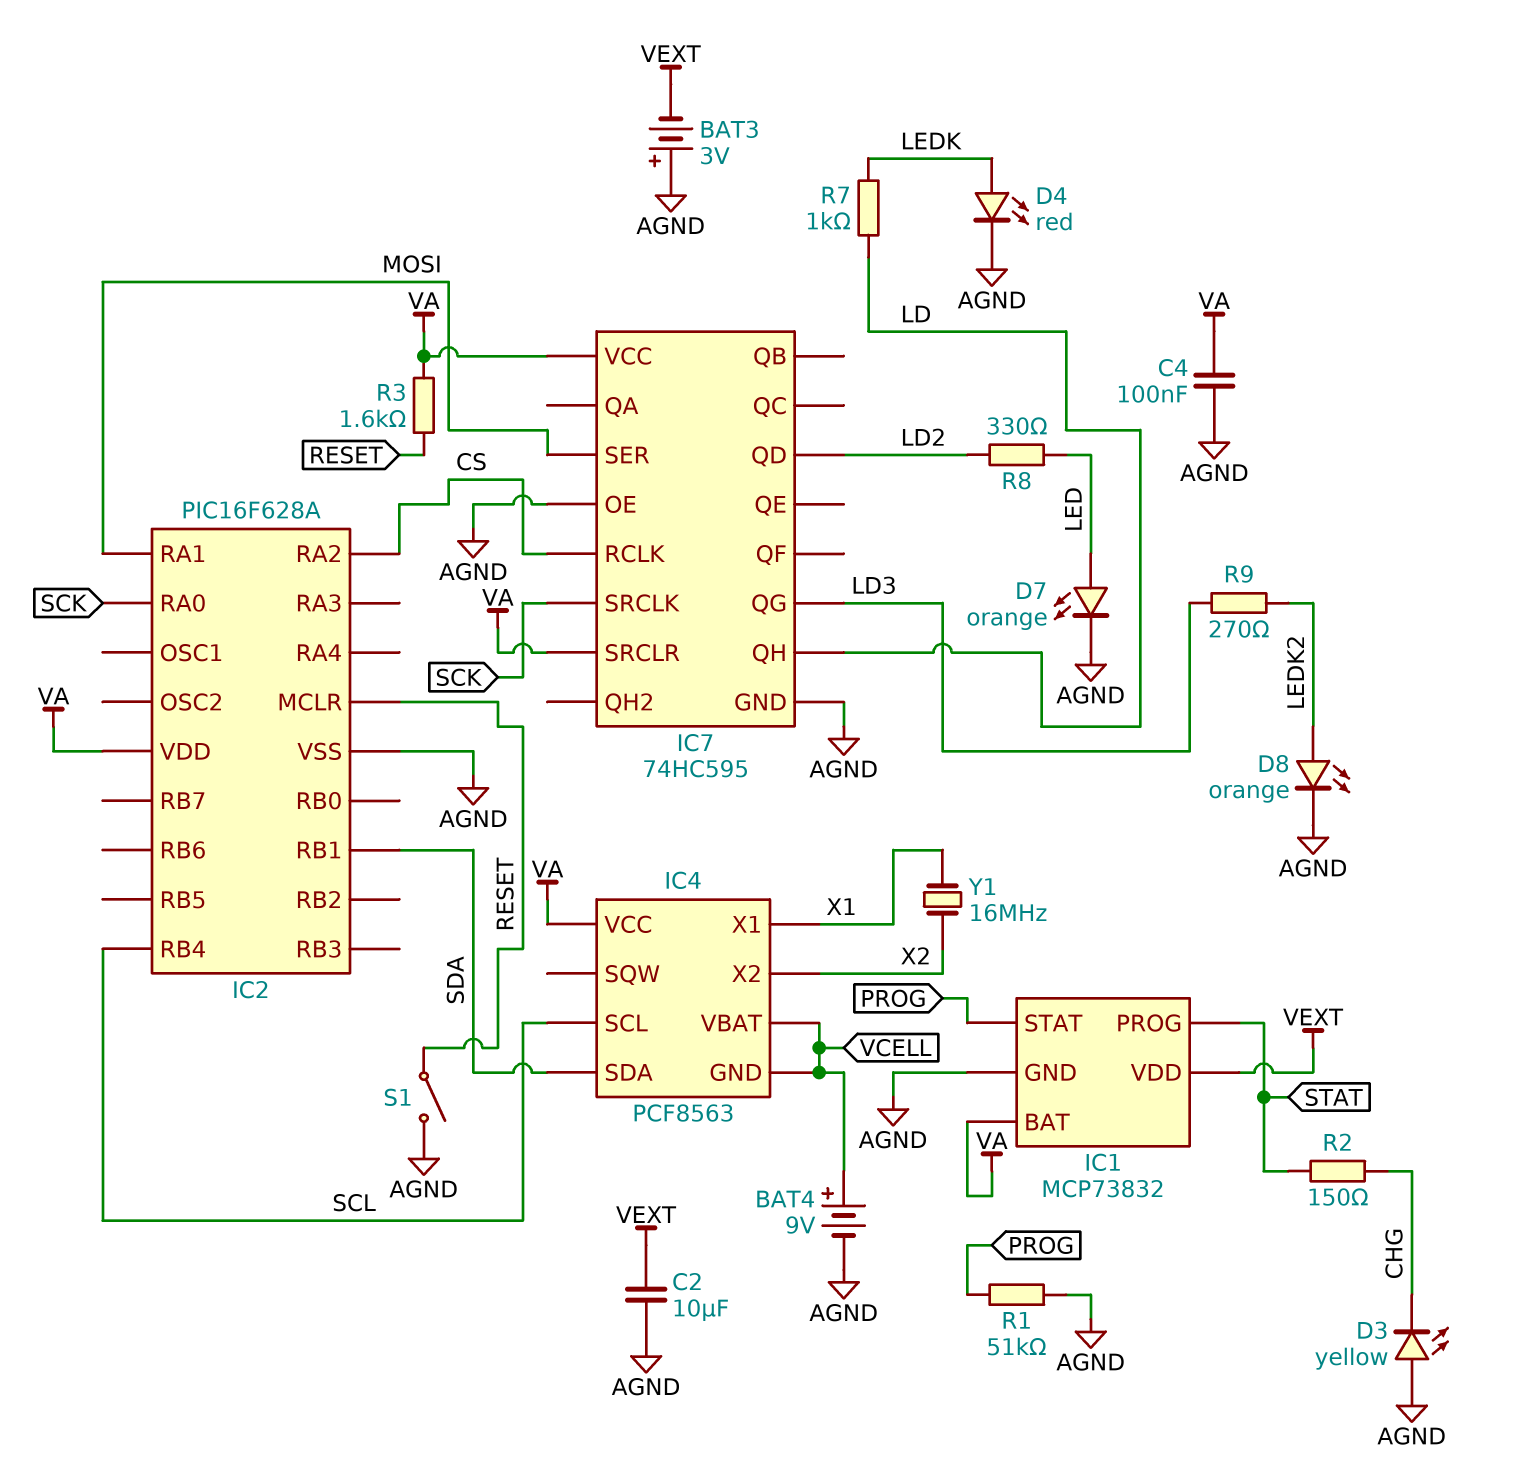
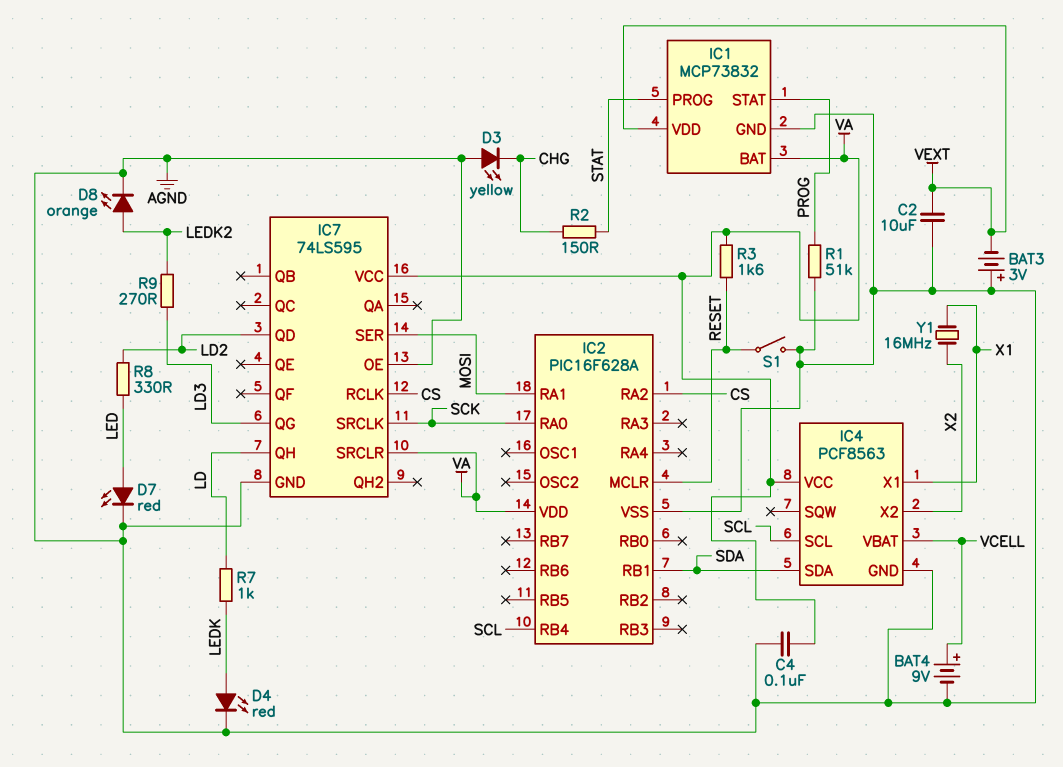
D7: LED orange (A LED, K AGND) -> LED red (A LED, K AGND)
IC4 pin GND: VCELL -> AGND
IC7: 74HC595 -> 74LS595

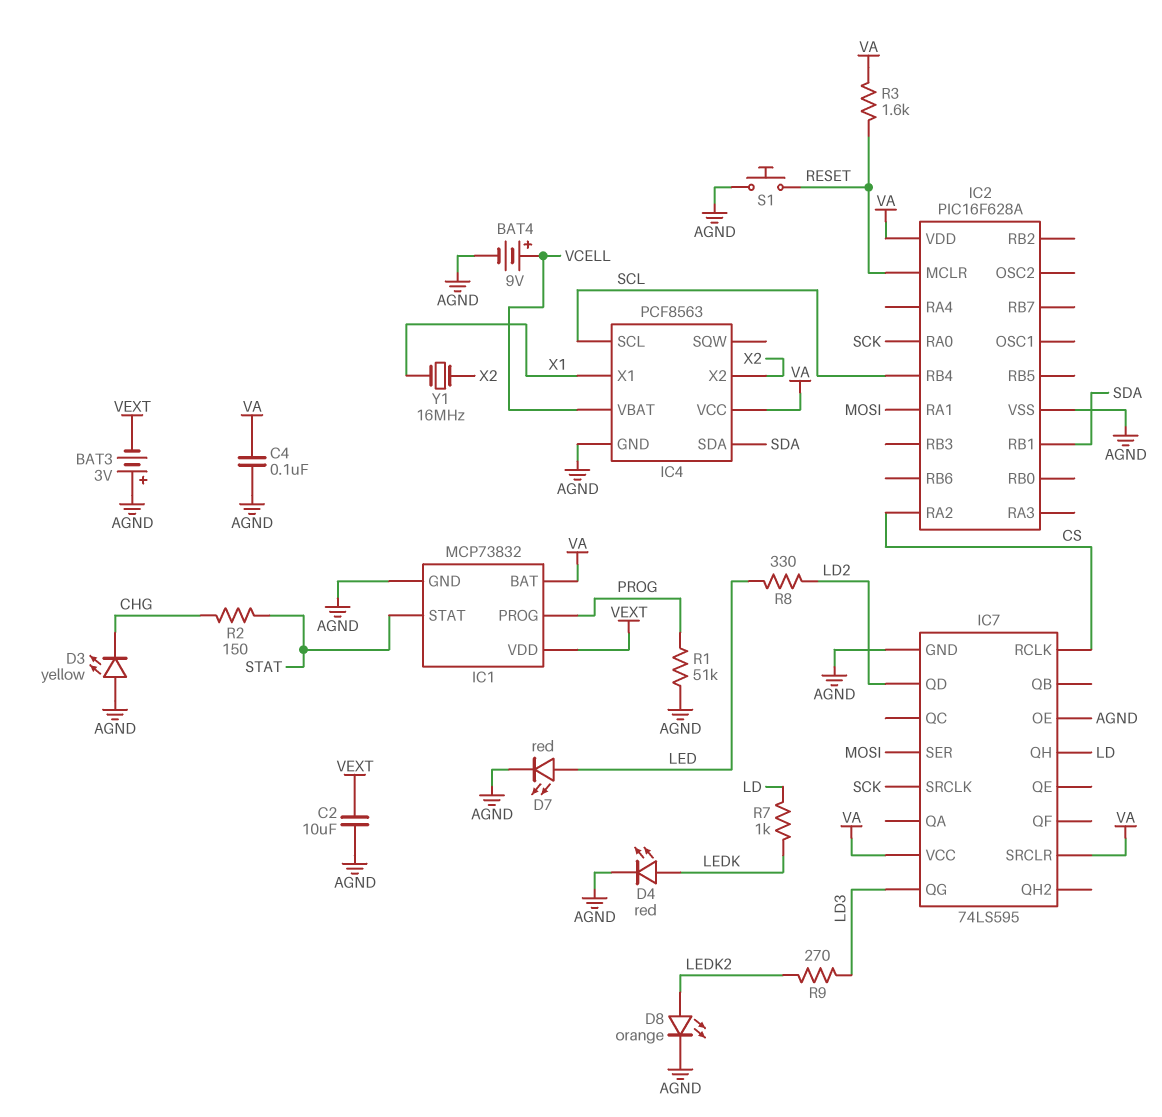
IC1 pin PROG: STAT -> PROG
IC1 pin STAT: PROG -> STAT
S1: switch (AGND, RESET) -> button (AGND, RESET)

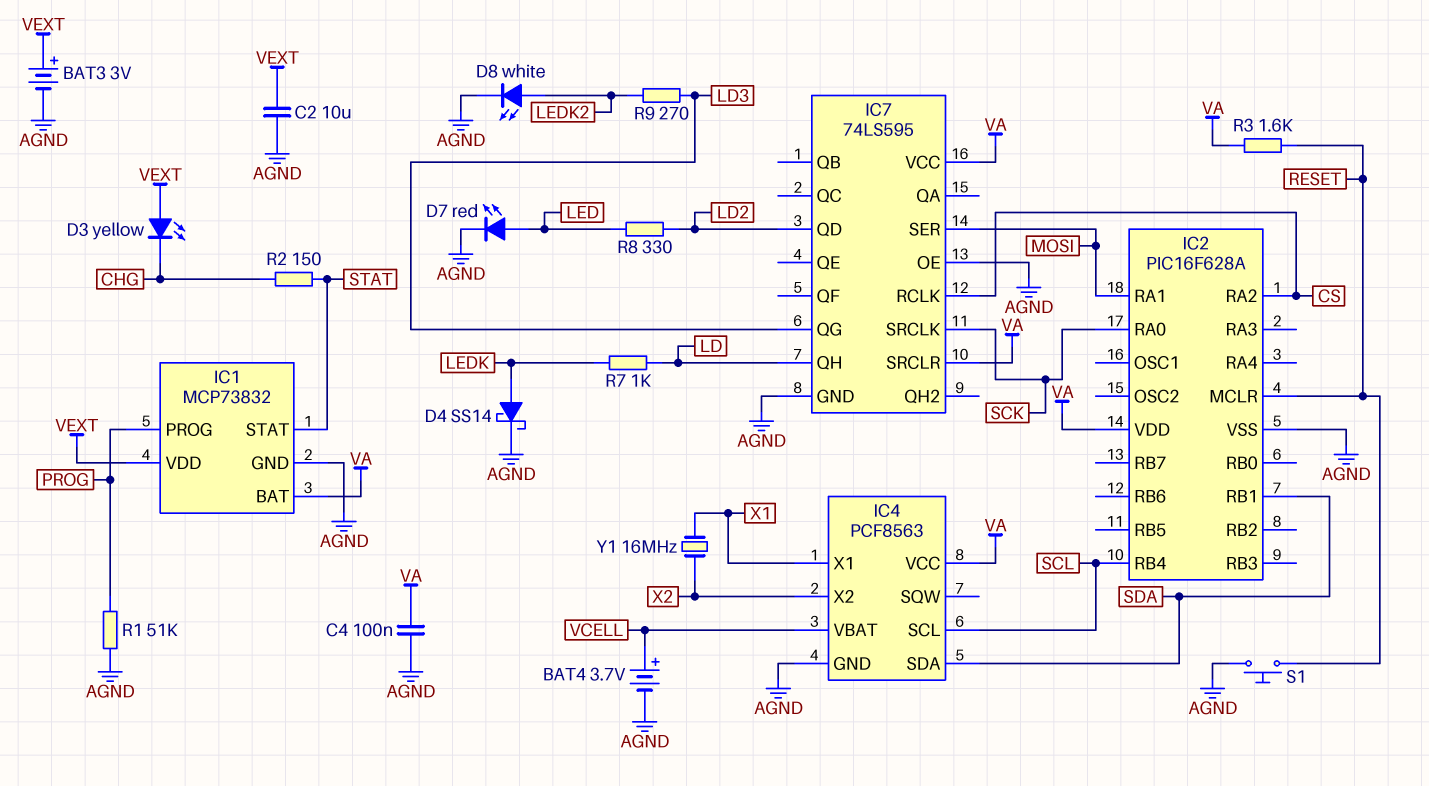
BAT3: 3V (plus AGND, minus VEXT) -> 3V (plus VEXT, minus AGND)
BAT4: 9V (plus VCELL, minus AGND) -> 3.7V (plus VCELL, minus AGND)
D3: LED yellow (A AGND, K CHG) -> LED yellow (A VEXT, K CHG)
D4: LED red (A LEDK, K AGND) -> schottky SS14 (A LEDK, K AGND)
D8: LED orange (A LEDK2, K AGND) -> LED white (A LEDK2, K AGND)

